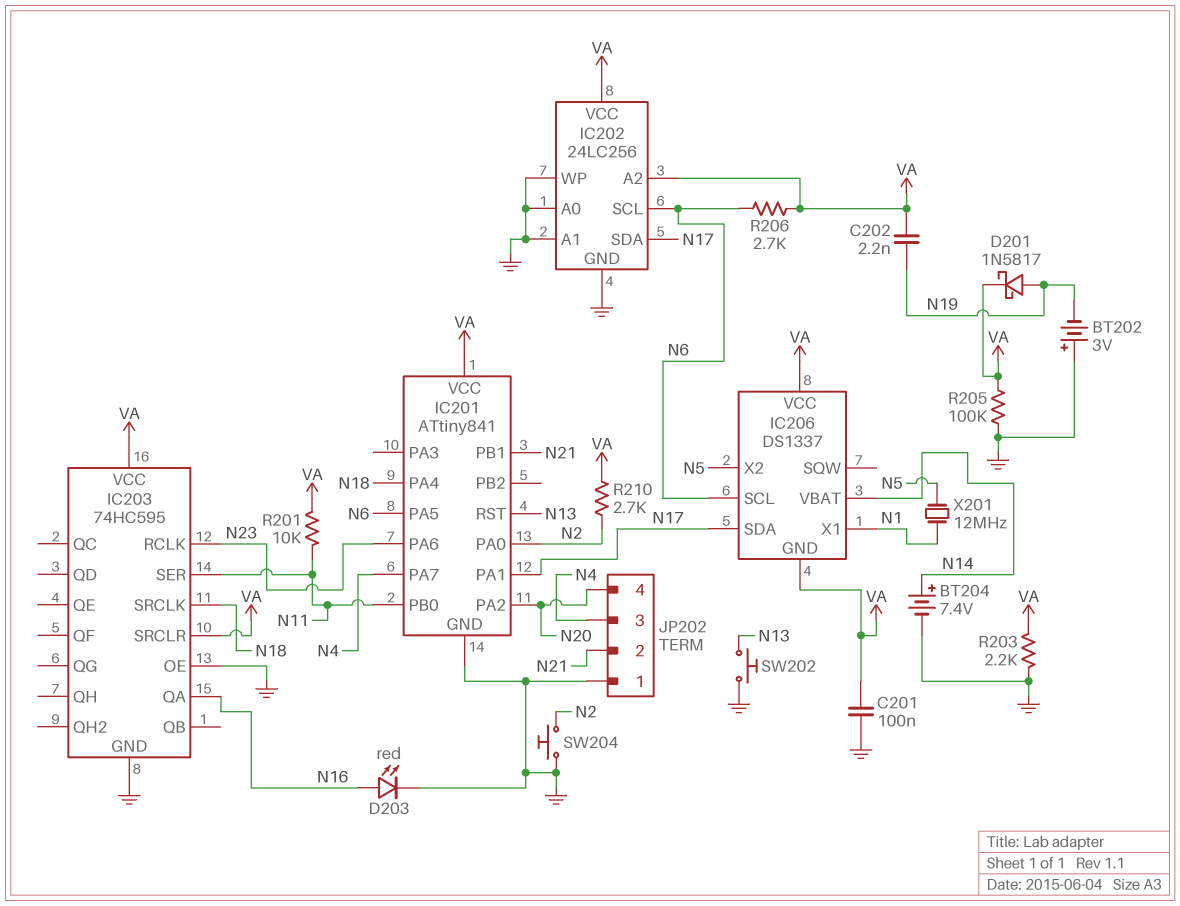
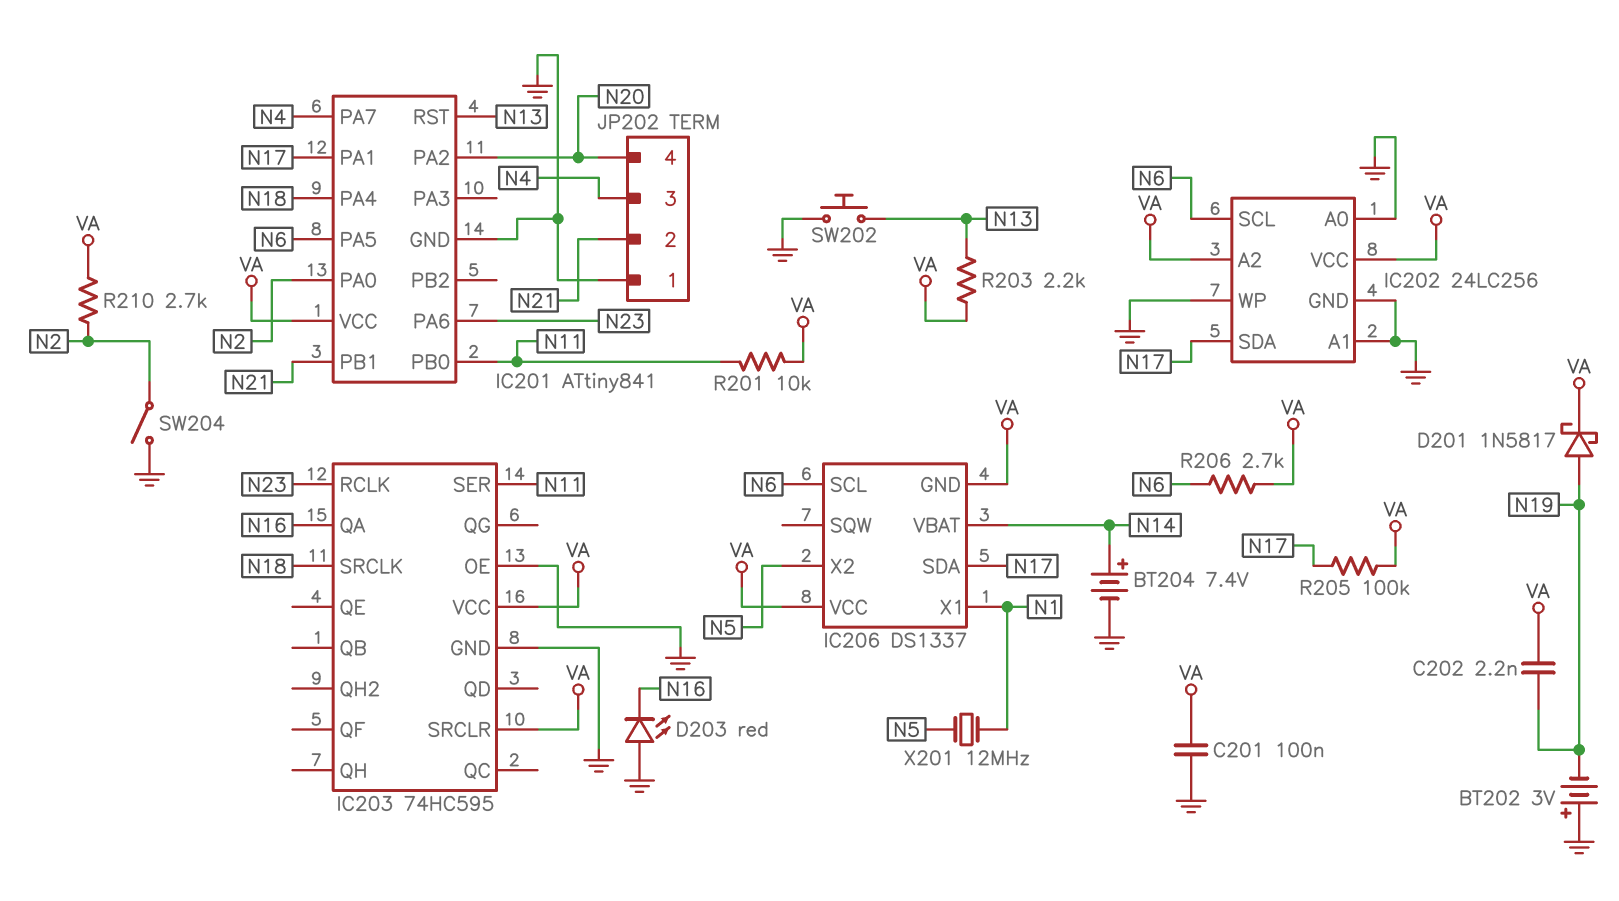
D203: LED red (A N16, K GND) -> LED red (A GND, K N16)
R203: 2.2k (GND, VA) -> 2.2k (N13, VA)
R205: 100k (GND, VA) -> 100k (N17, VA)
SW204: button (GND, N2) -> switch (GND, N2)

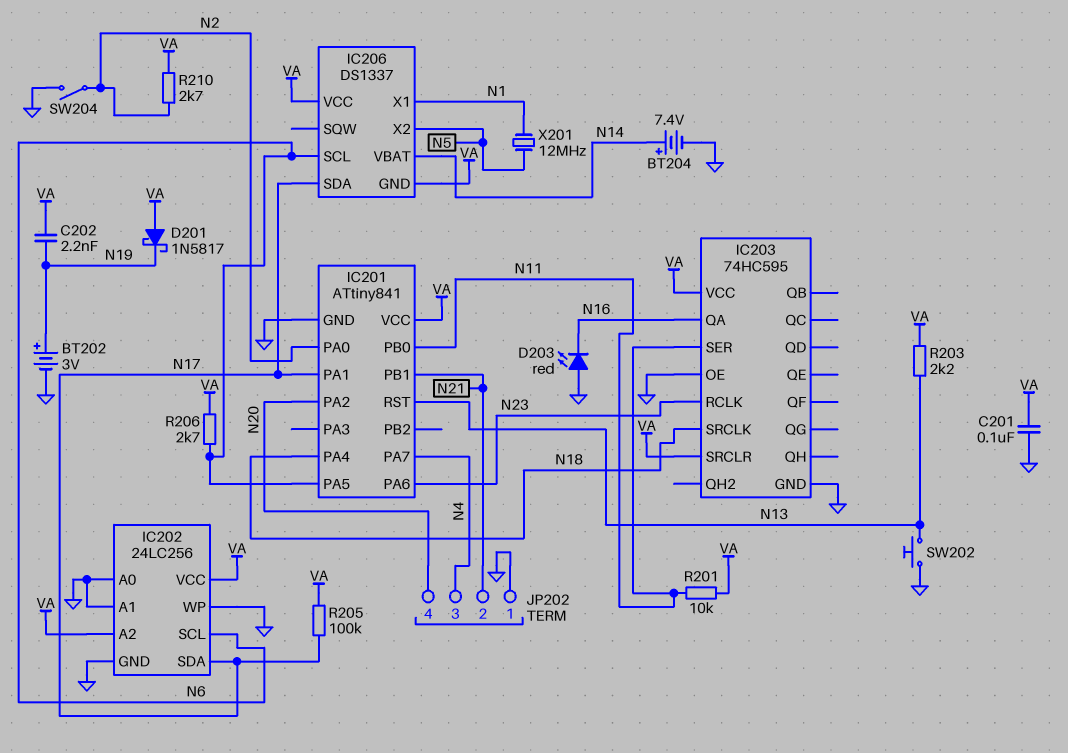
BT202: 3V (plus GND, minus N19) -> 3V (plus N19, minus GND)
D201: schottky 1N5817 (A N19, K VA) -> schottky 1N5817 (A VA, K N19)

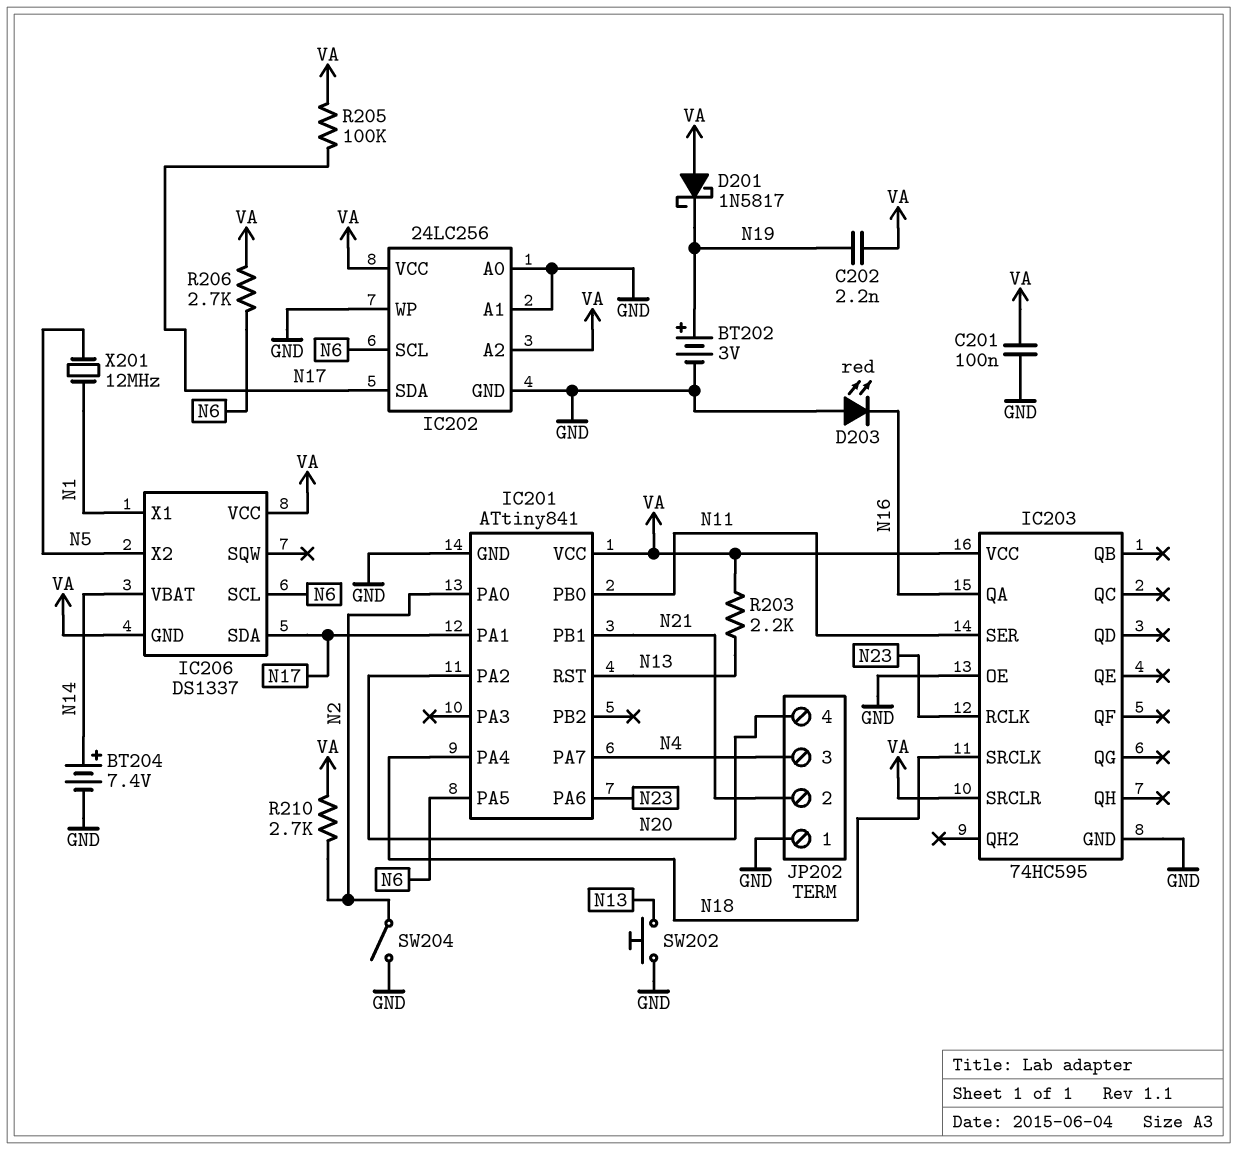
R201: 10k (N11, VA) -> none

